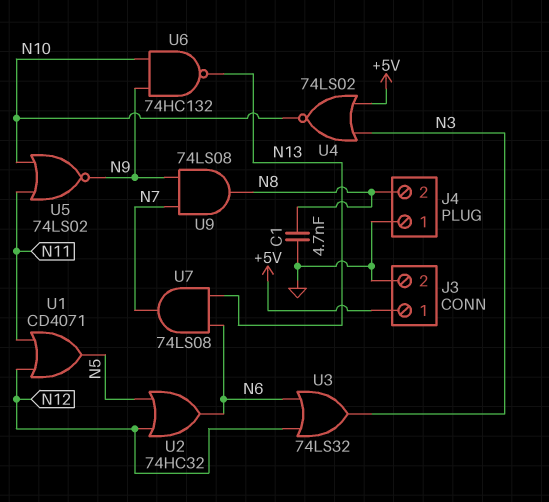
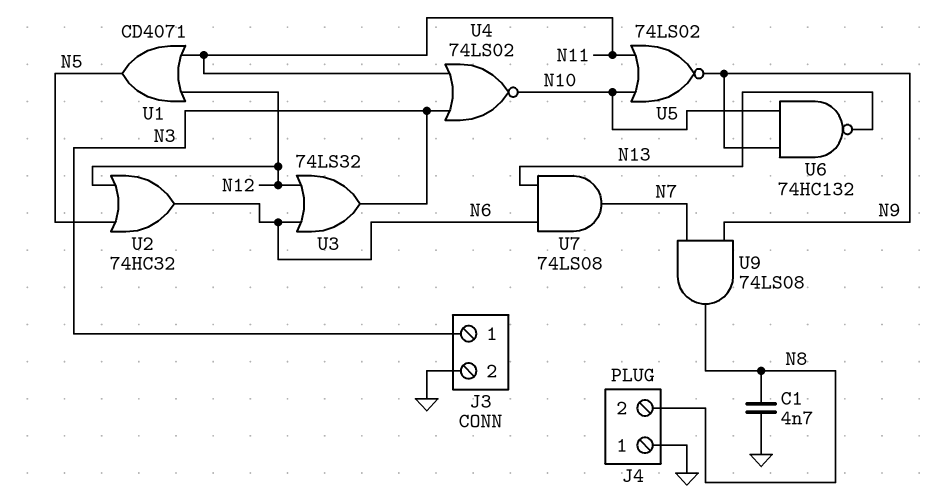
J3 pin 1: +5V -> N3
U4: NOR 74LS02 (in +5V, in N3, out N10) -> NOR 74LS02 (in N3, in N11, out N10)

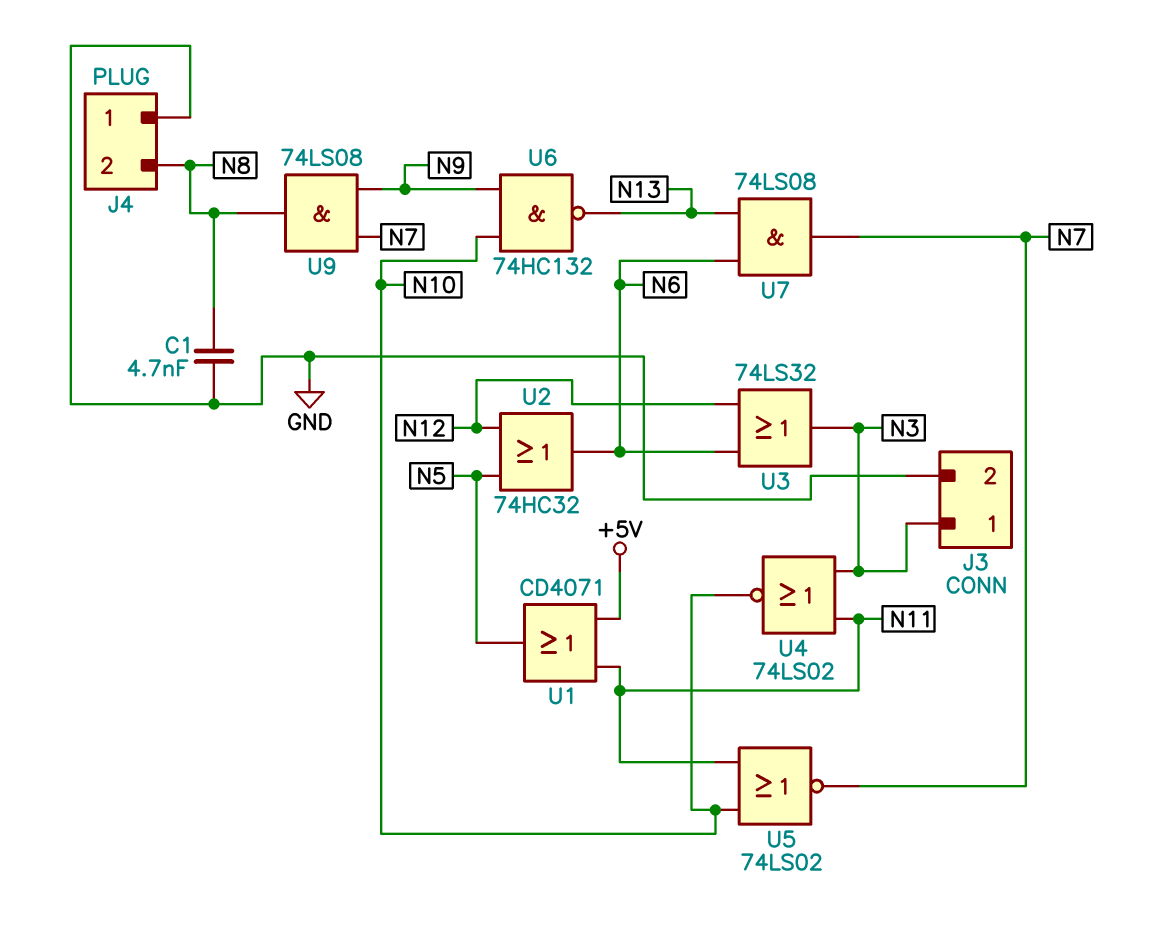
U1: OR CD4071 (in N11, in N12, out N5) -> OR CD4071 (in +5V, in N11, out N5)
U5: NOR 74LS02 (in N10, in N11, out N9) -> NOR 74LS02 (in N10, in N11, out N7)

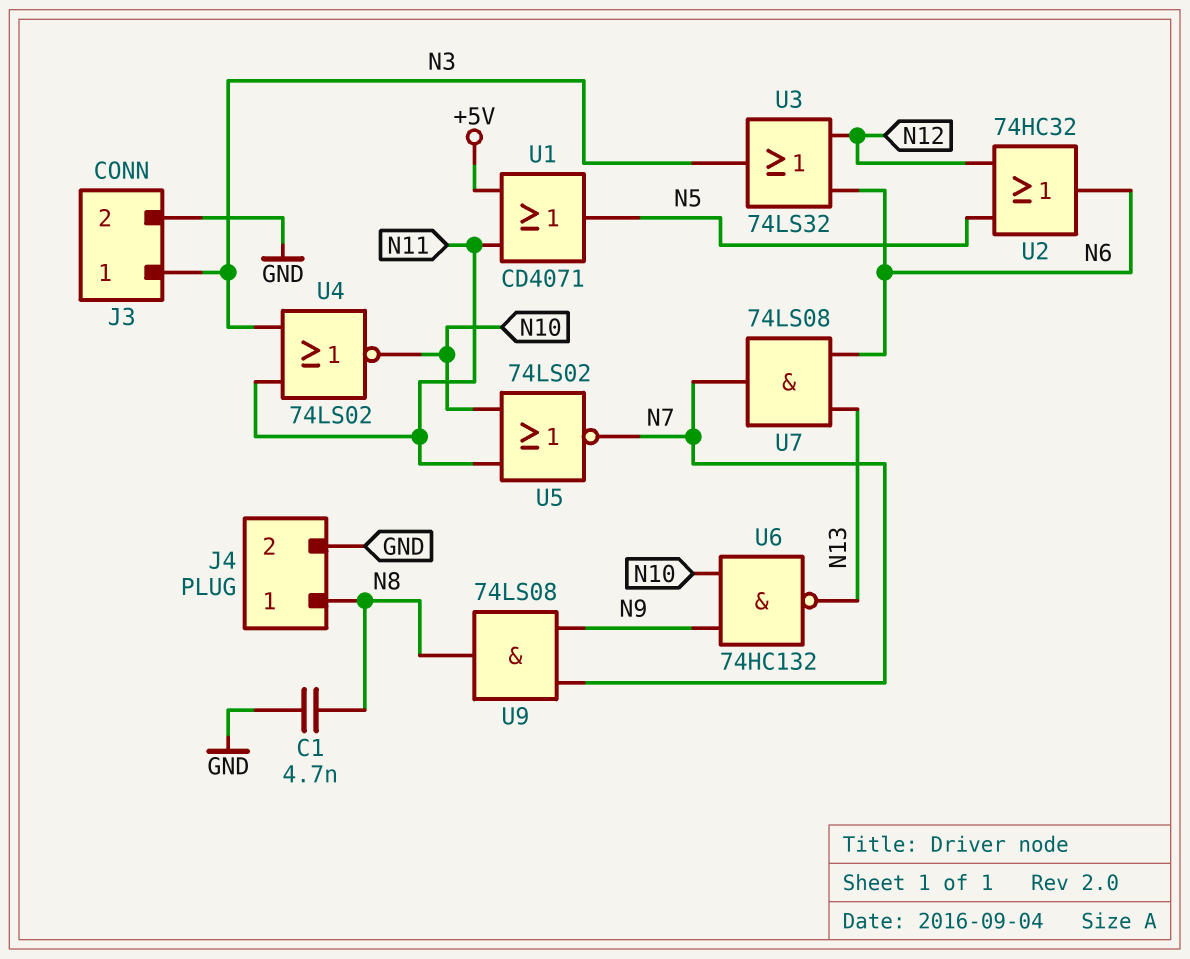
J4 pin 1: GND -> N8
J4 pin 2: N8 -> GND

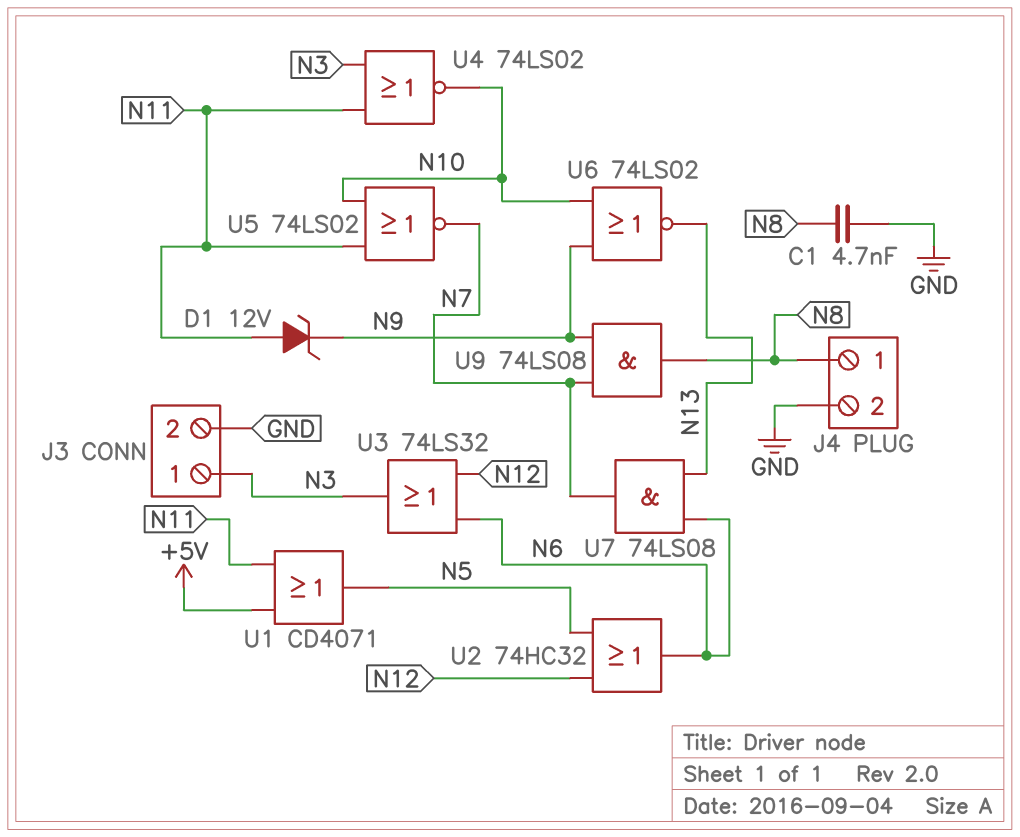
D1: none -> zener 12V (A N11, K N9)
U6: NAND 74HC132 (in N9, in N10, out N13) -> NOR 74LS02 (in N9, in N10, out N13)

